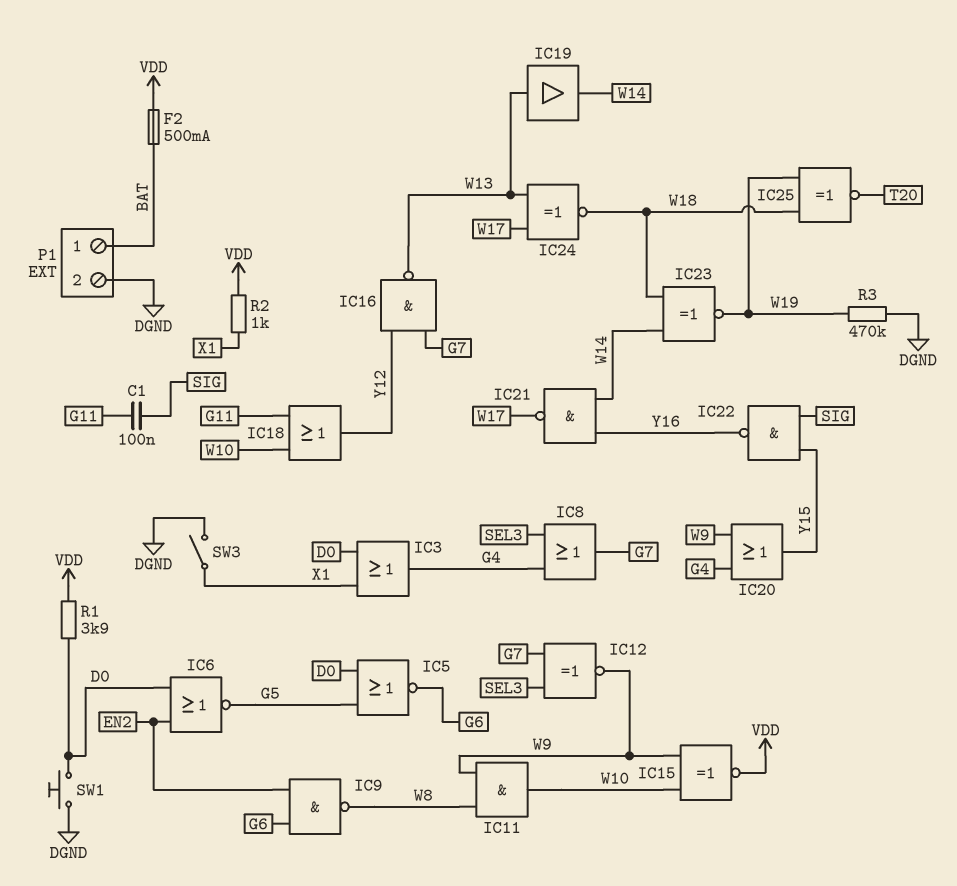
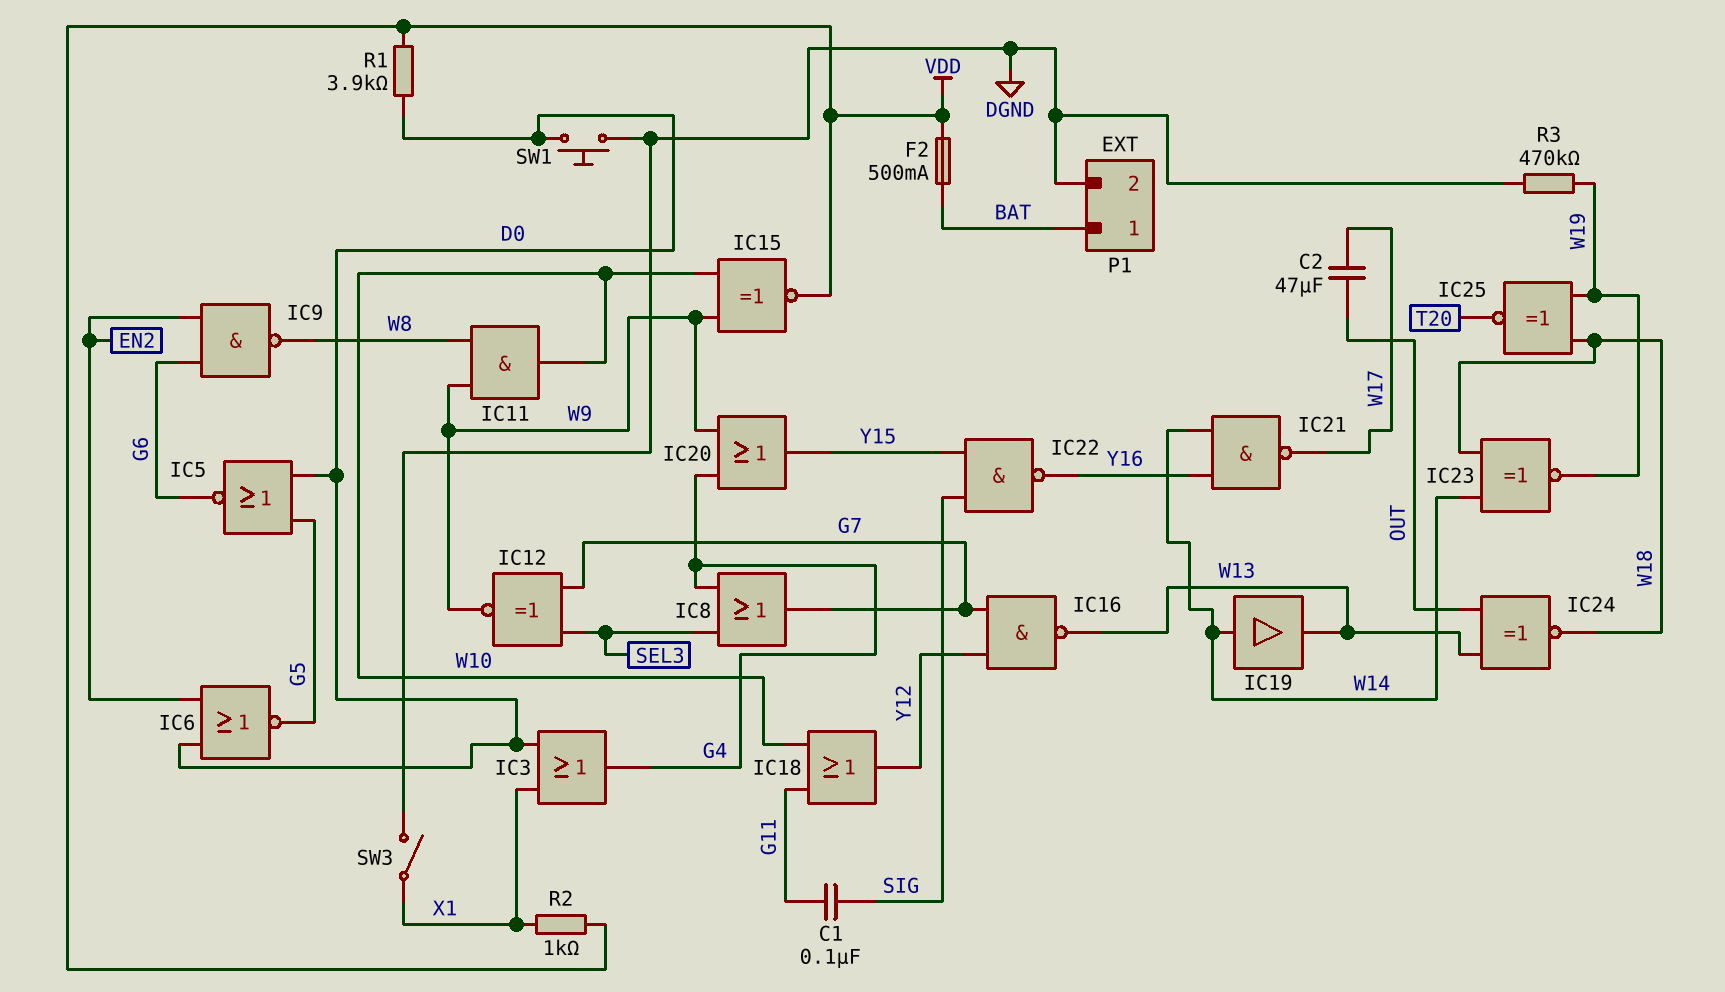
C2: none -> 47uF (OUT, W17)
IC19: buffer (in W13, out W14) -> buffer (in W14, out W13)
IC24: XNOR (in W13, in W17, out W18) -> XNOR (in OUT, in W13, out W18)

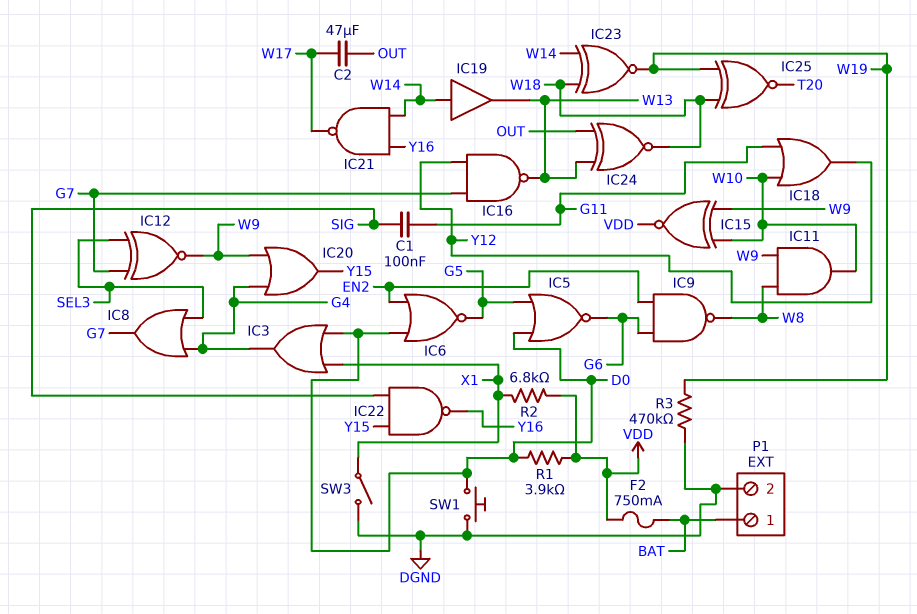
F2: 500mA (BAT, VDD) -> 750mA (BAT, VDD)
R2: 1k (VDD, X1) -> 6.8k (VDD, X1)

